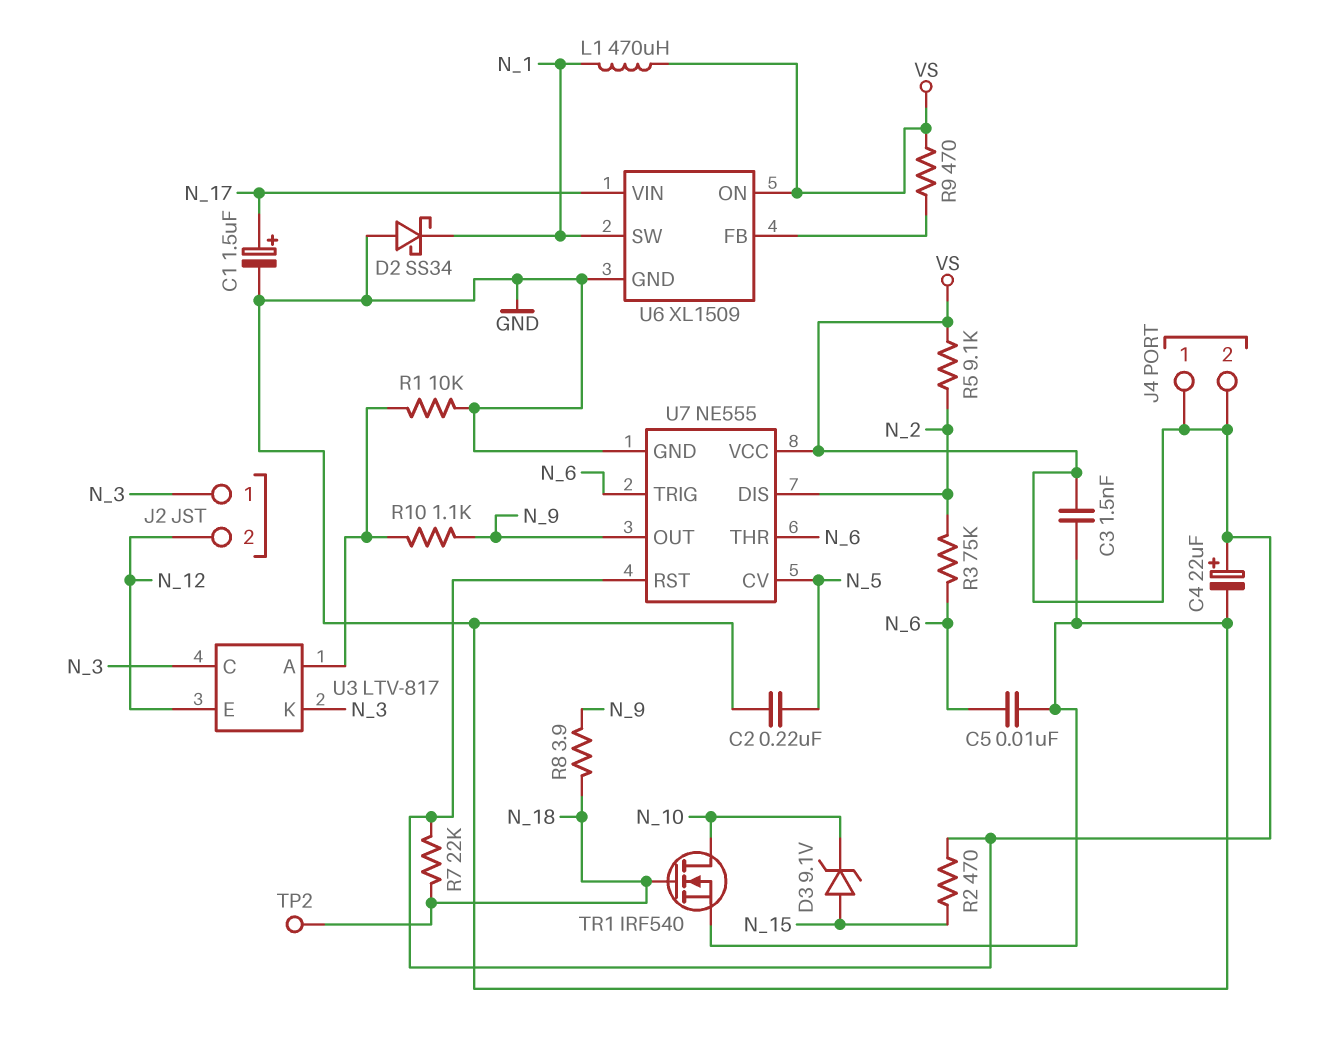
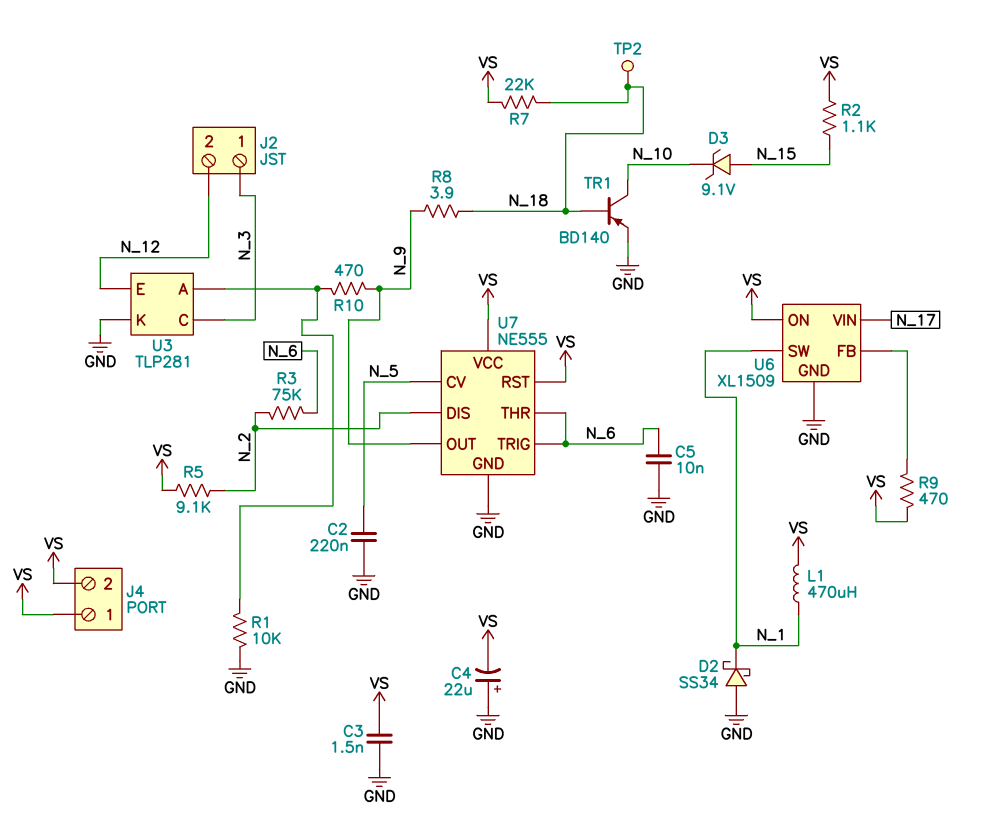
C1: 1.5uF (plus N_17, minus GND) -> none
C4: 22uF (plus VS, minus GND) -> 22uF (plus GND, minus VS)
R2: 470 (N_15, VS) -> 1.1k (N_15, VS)
R10: 1.1k (N_9, U3/A) -> 470 (N_9, U3/A)
TR1: NMOS IRF540 (G N_18, D N_10, S GND) -> PNP BD140 (B N_18, C N_10, E GND)
U3: LTV-817 -> TLP281
U3 pin K: N_3 -> GND

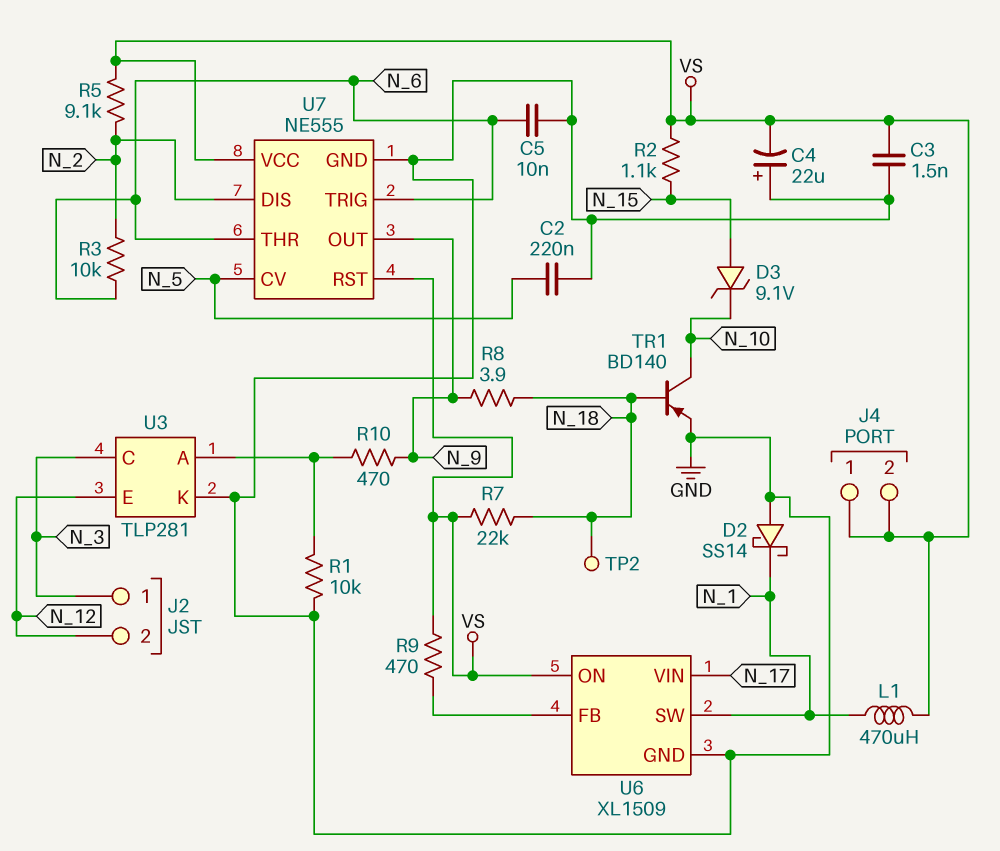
D2: schottky SS34 (A GND, K N_1) -> schottky SS14 (A GND, K N_1)
R3: 75k (N_2, N_6) -> 10k (N_2, N_6)

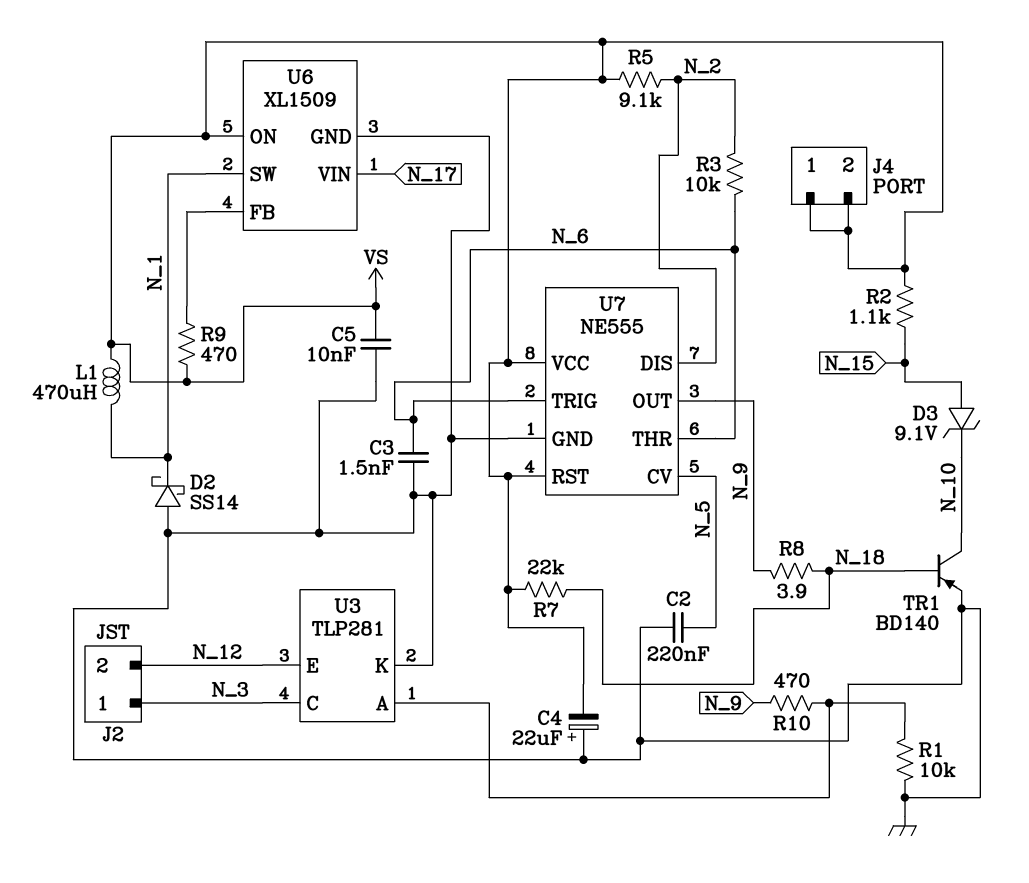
C3: 1.5nF (GND, VS) -> 1.5nF (GND, N_6)
C5: 10nF (GND, N_6) -> 10nF (GND, VS)
TP2: test point (N_18) -> none

